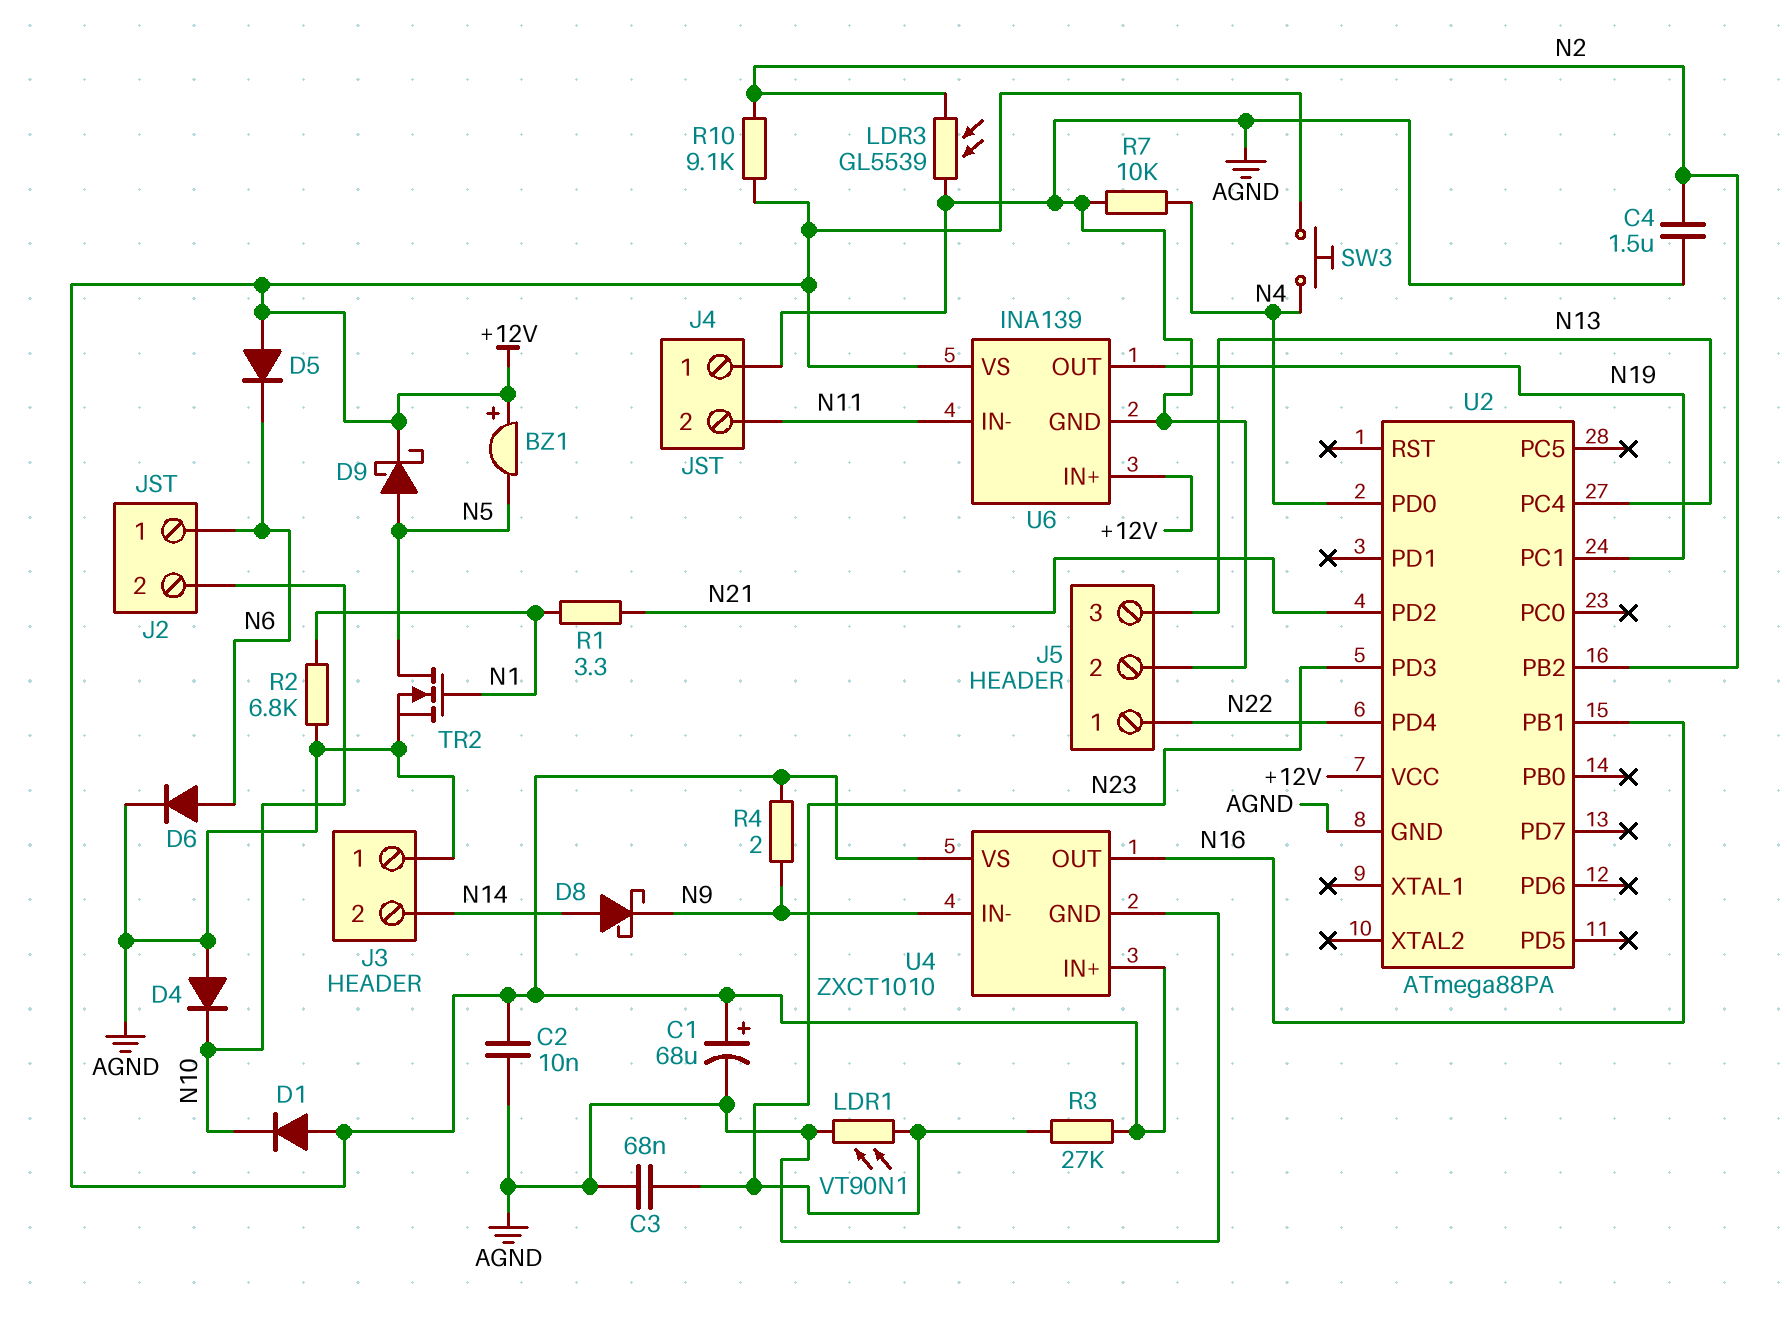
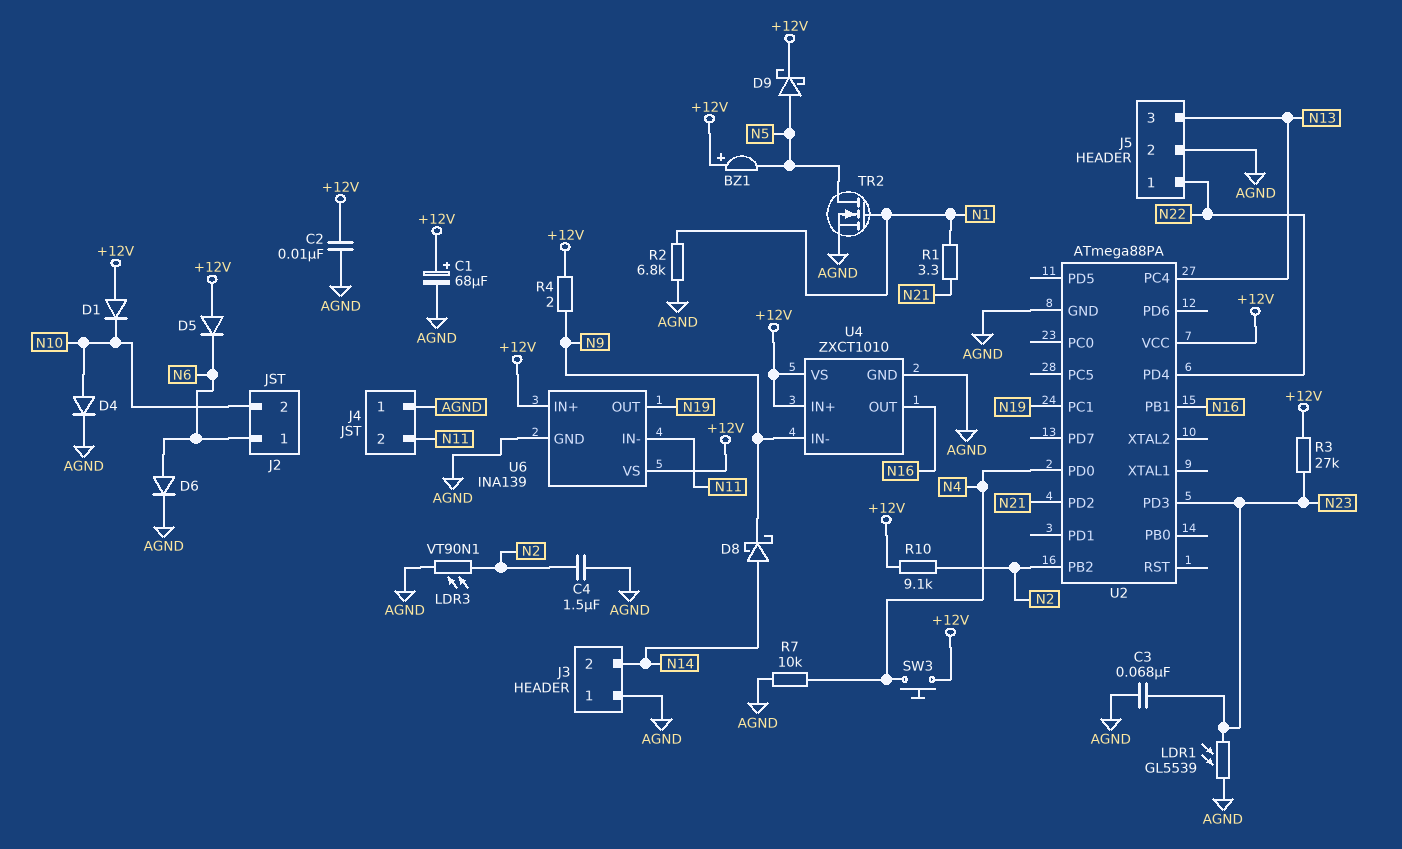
D4: diode (A AGND, K N10) -> diode (A N10, K AGND)
LDR1: VT90N1 (AGND, N23) -> GL5539 (AGND, N23)
LDR3: GL5539 (AGND, N2) -> VT90N1 (AGND, N2)

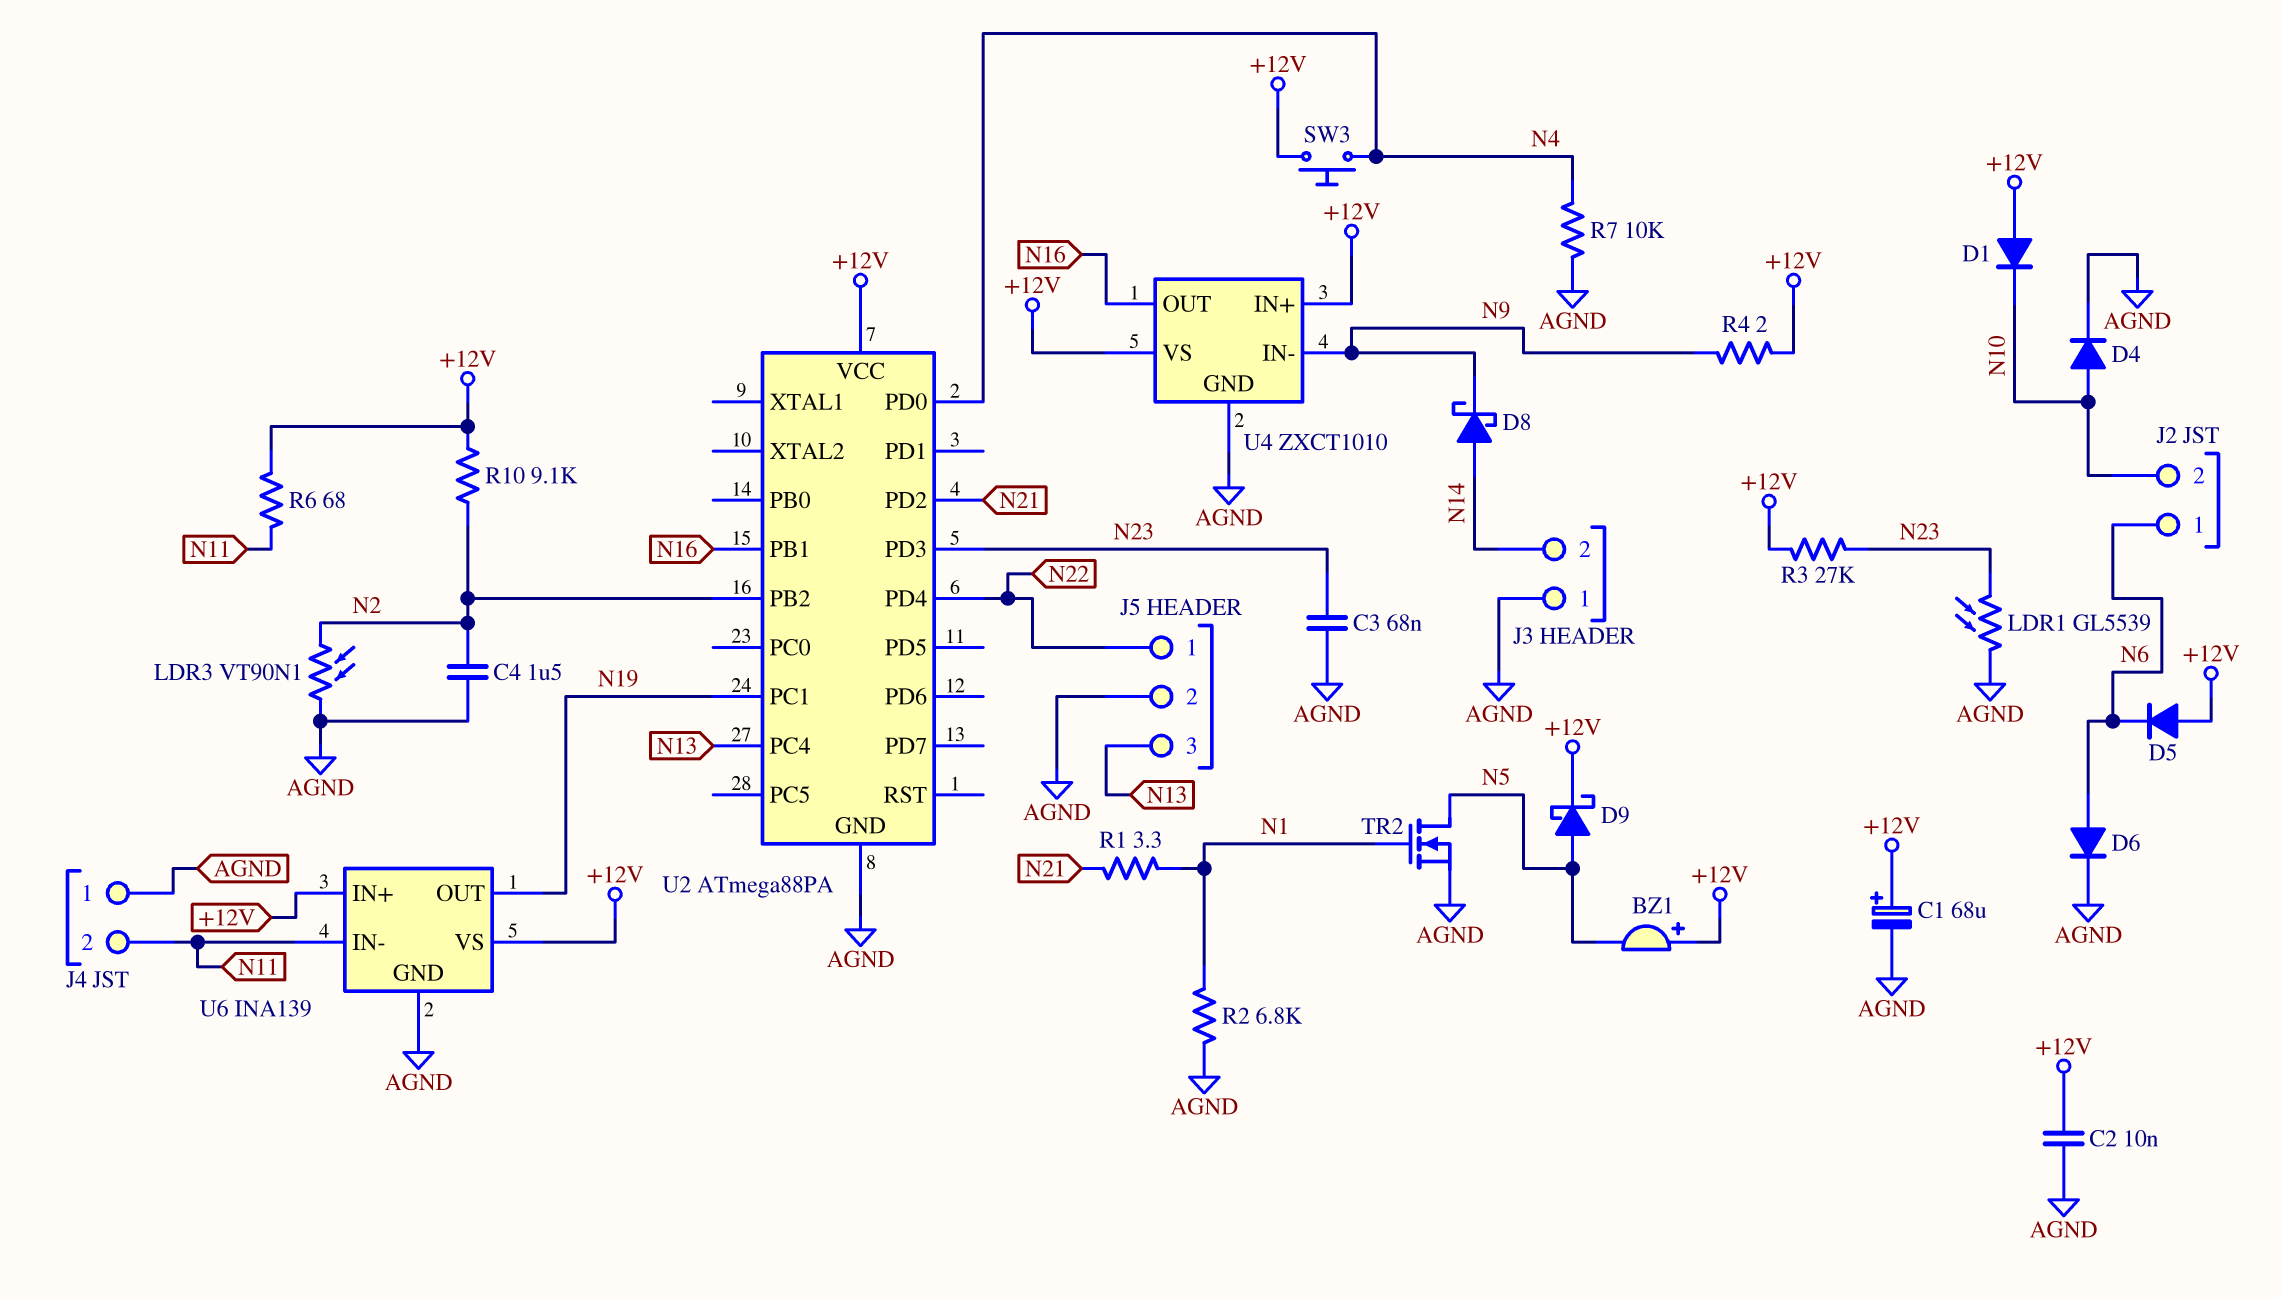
R6: none -> 68 (+12V, N11)

